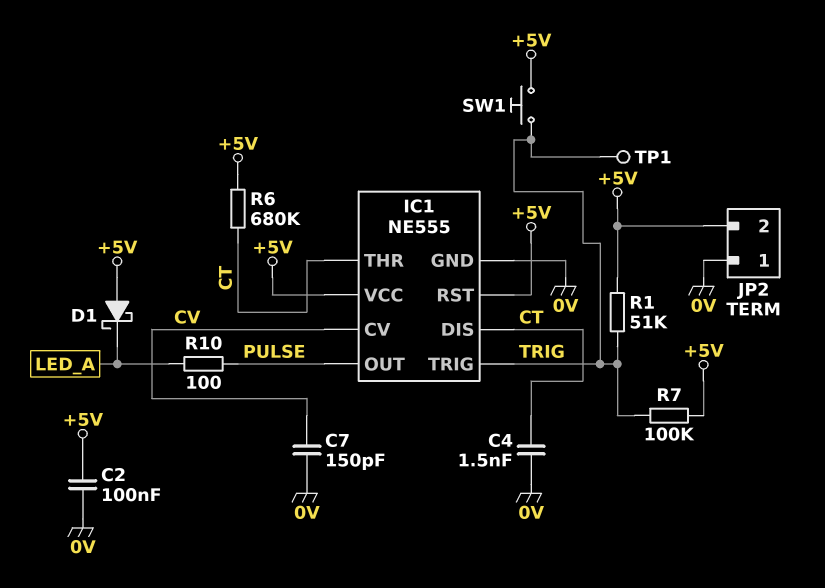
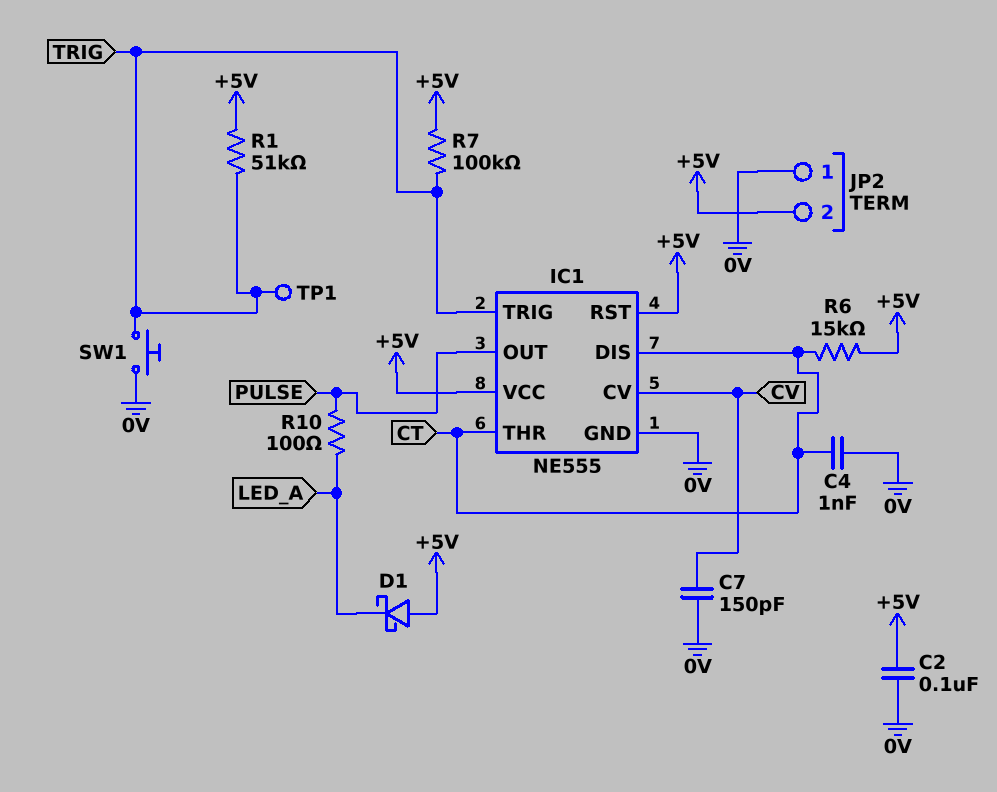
C4: 1.5nF (0V, CT) -> 1nF (0V, CT)
R6: 680k (+5V, CT) -> 15k (+5V, CT)
SW1: button (+5V, TRIG) -> button (0V, TRIG)

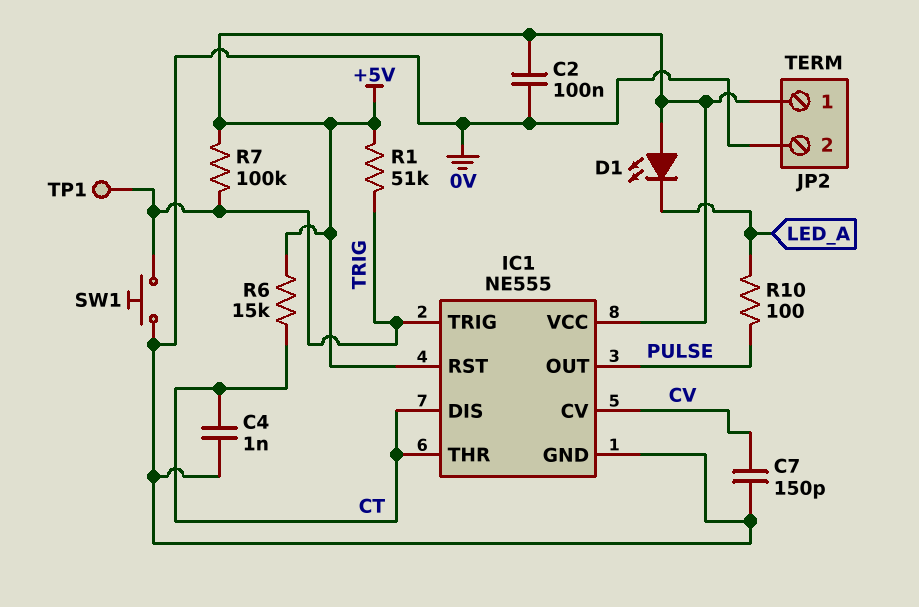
D1: schottky (A +5V, K LED_A) -> LED (A +5V, K LED_A)
JP2 pin 1: 0V -> +5V
JP2 pin 2: +5V -> 0V

